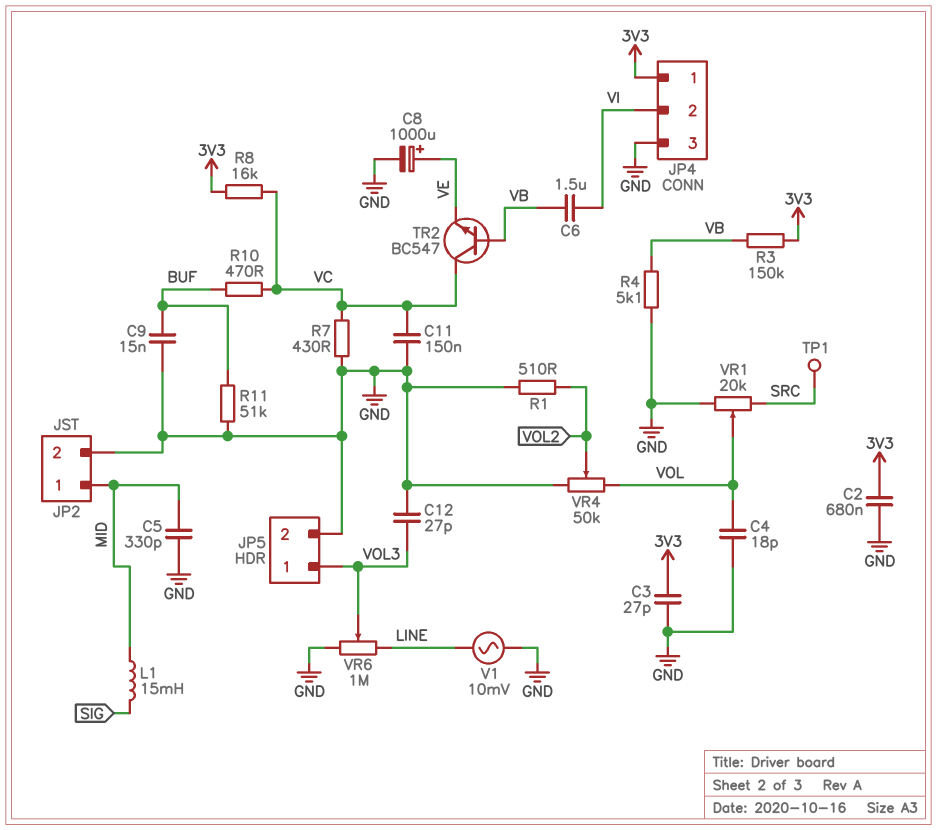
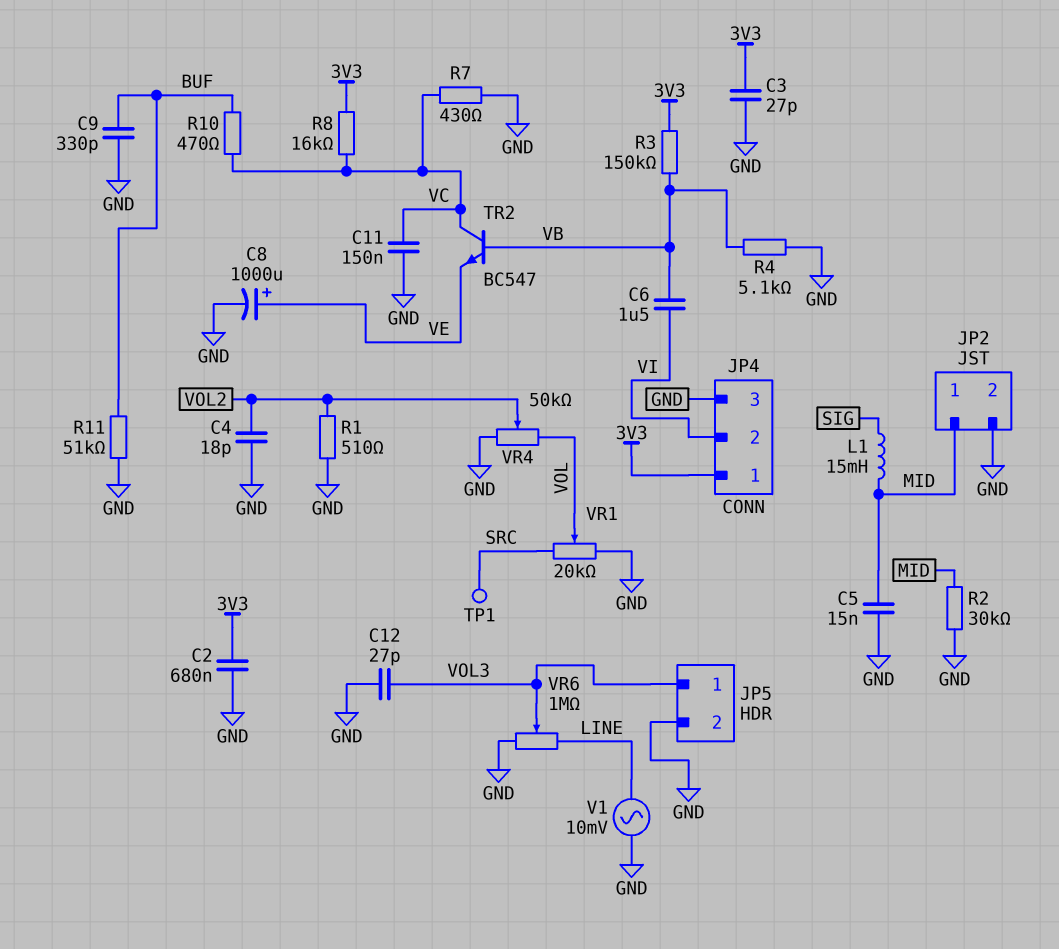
C4: 18pF (GND, VOL) -> 18pF (GND, VOL2)
C5: 330pF (GND, MID) -> 15nF (GND, MID)
C9: 15nF (BUF, GND) -> 330pF (BUF, GND)
R2: none -> 30k (GND, MID)

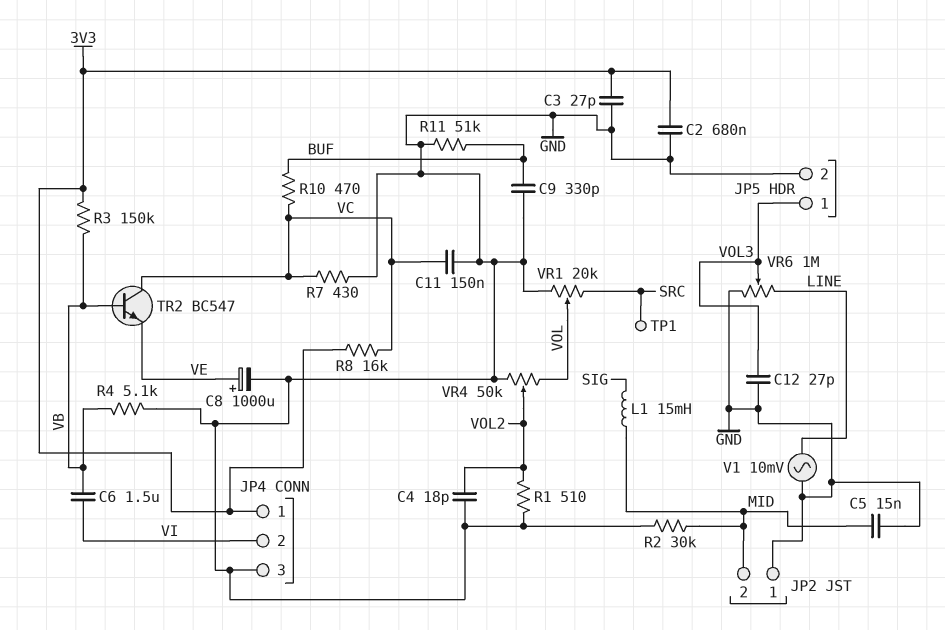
JP2 pin 1: MID -> GND
JP2 pin 2: GND -> MID

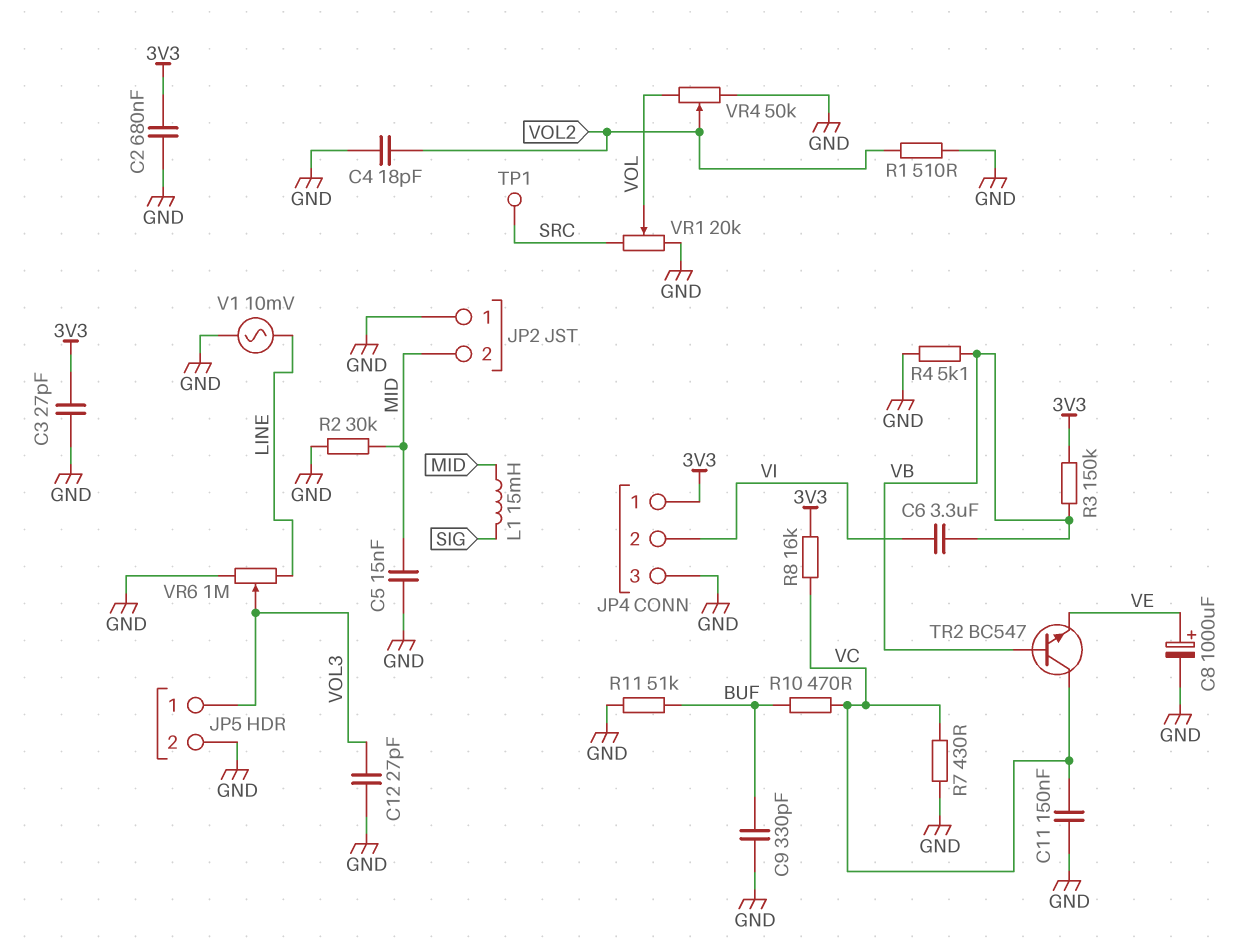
C6: 1.5uF (VB, VI) -> 3.3uF (VB, VI)

